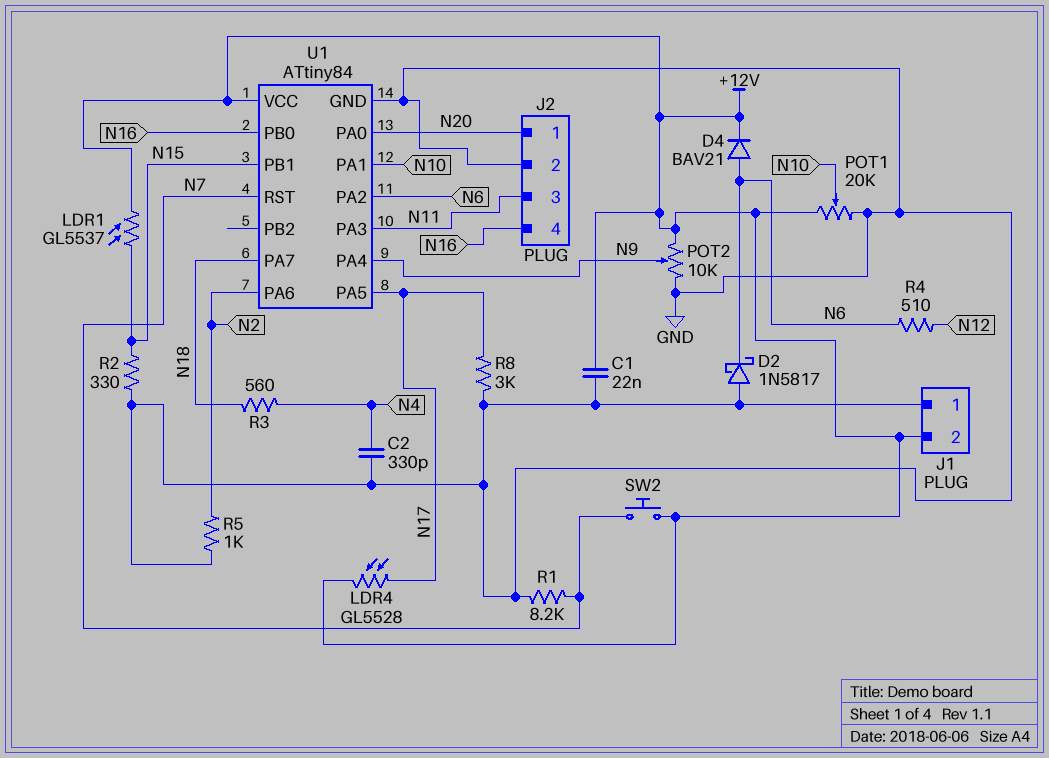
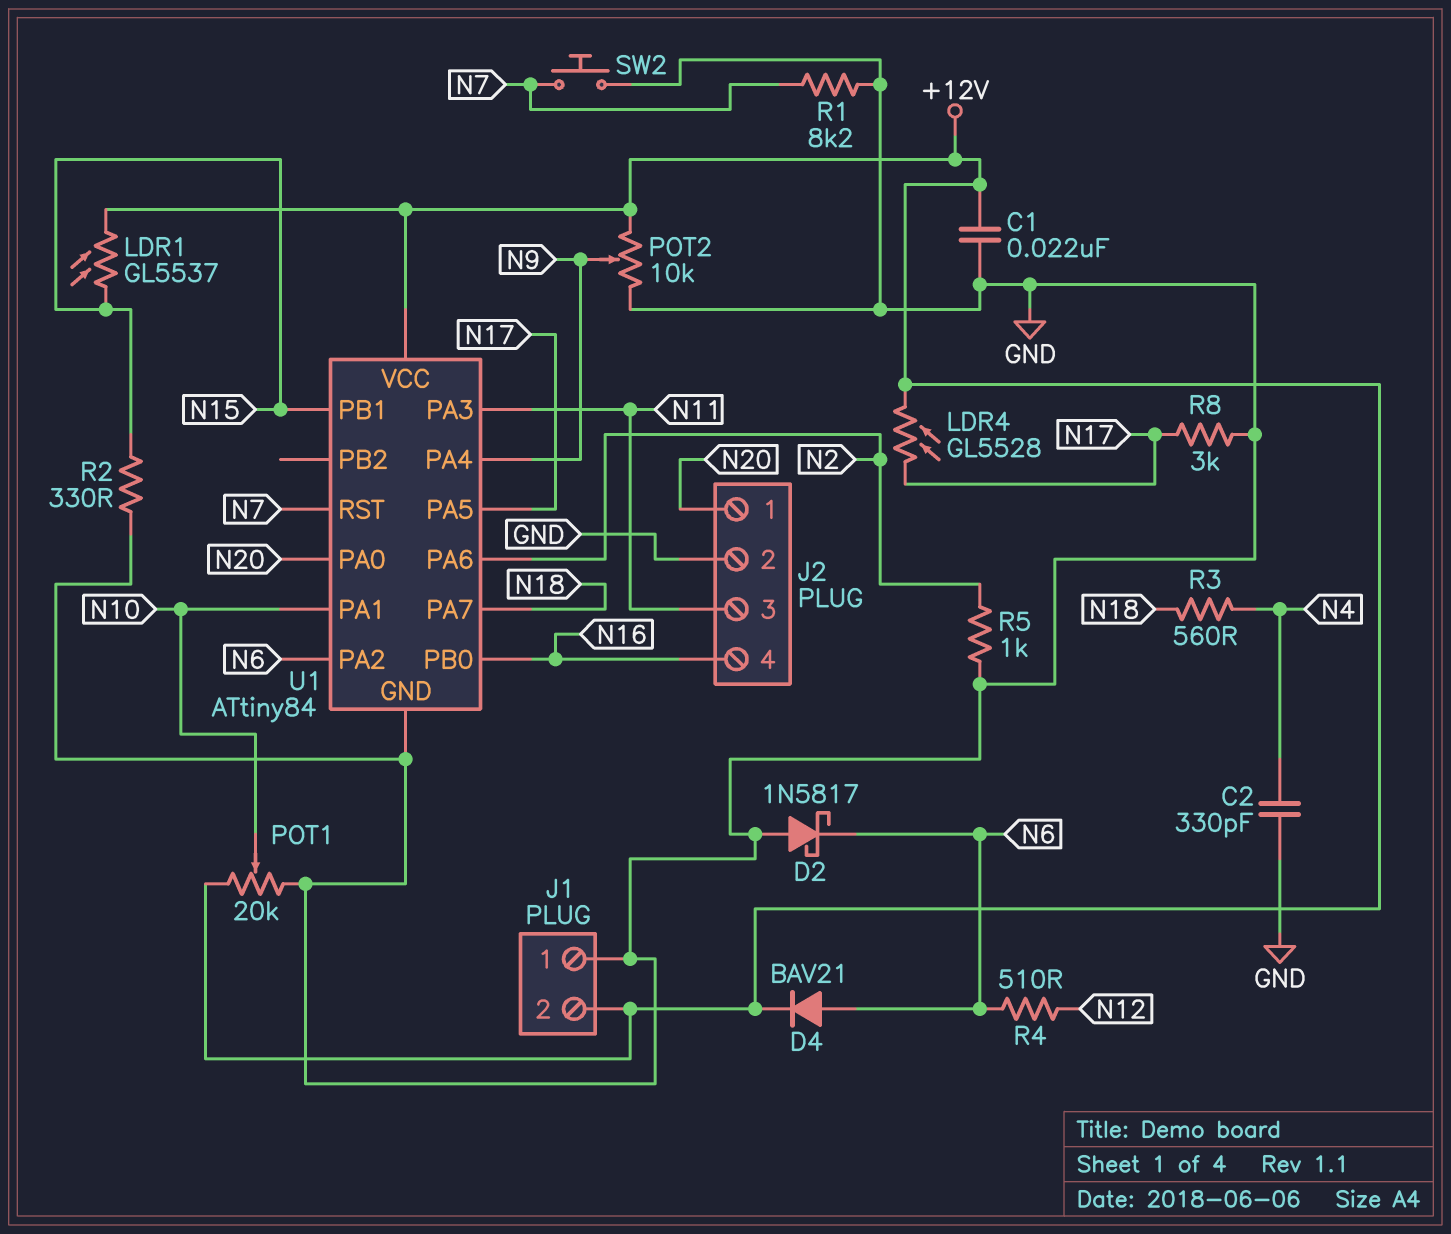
SW2: button (+12V, N7) -> button (GND, N7)

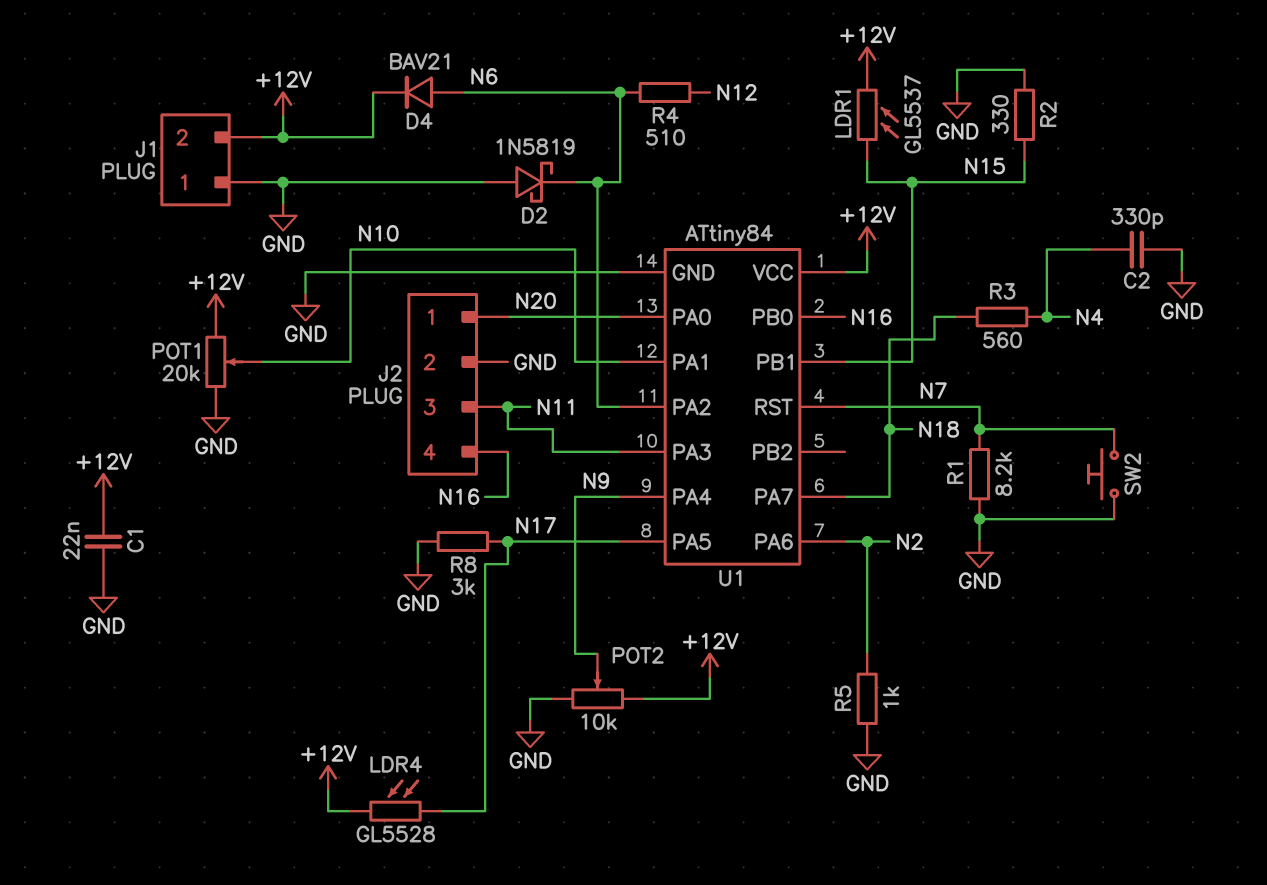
D2: schottky 1N5817 (A GND, K N6) -> schottky 1N5819 (A GND, K N6)

